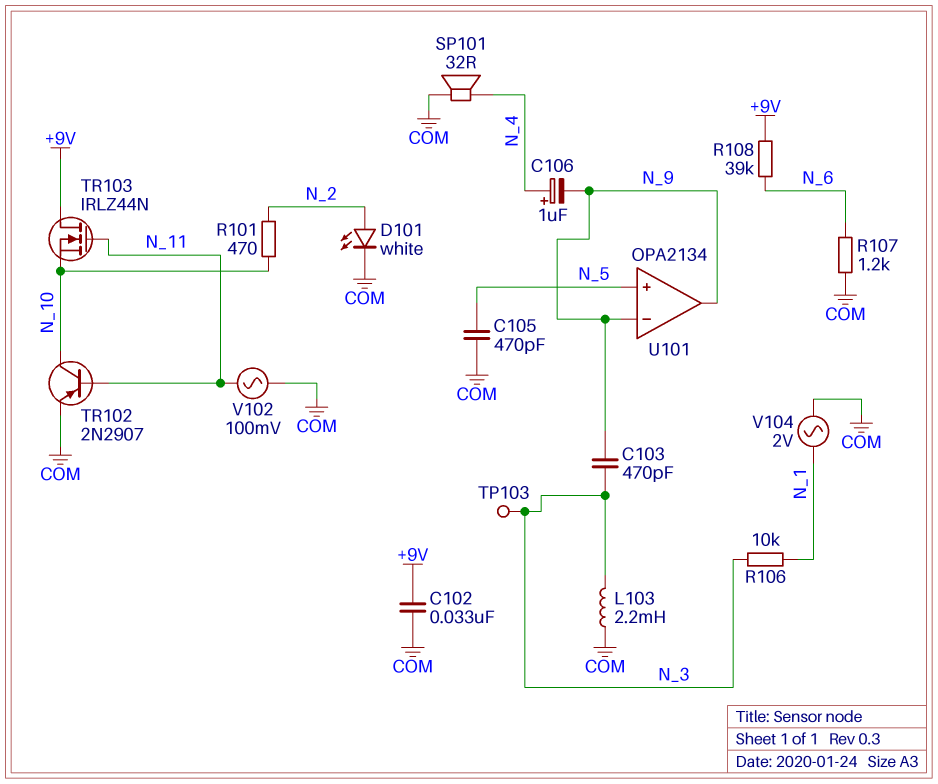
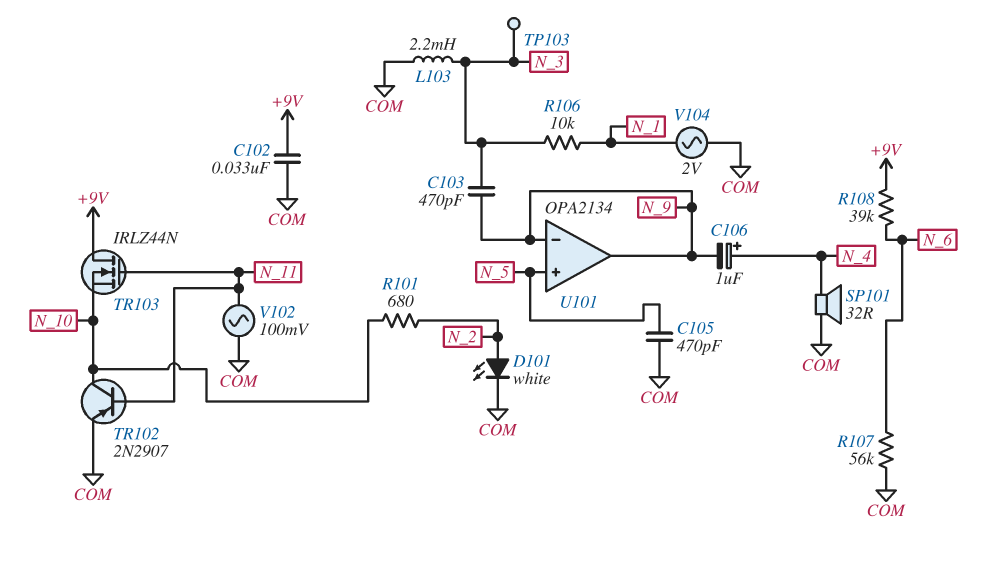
R101: 470 (N_2, N_10) -> 680 (N_2, N_10)
R107: 1.2k (COM, N_6) -> 56k (COM, N_6)

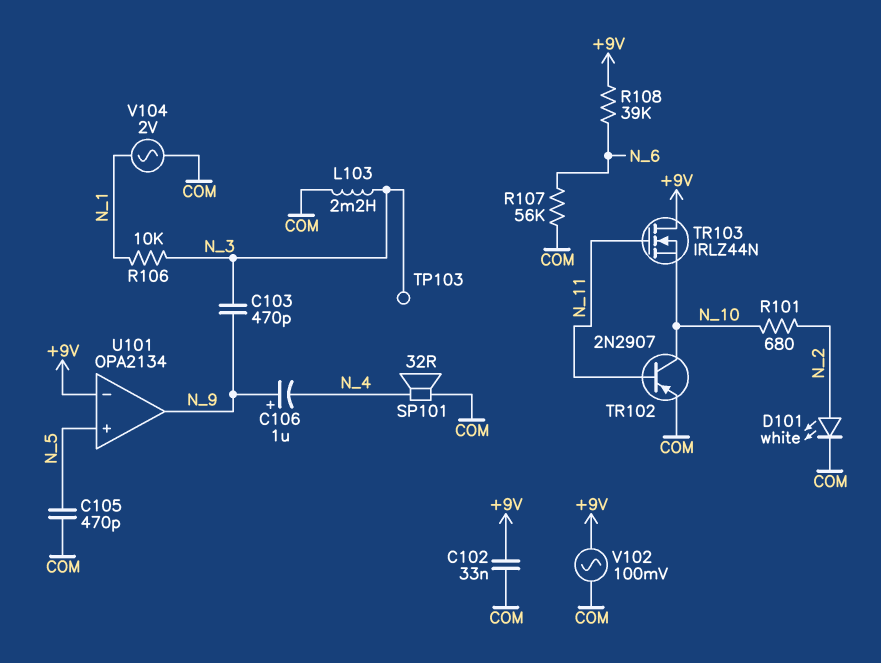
C106: 1uF (plus N_4, minus N_9) -> 1uF (plus N_9, minus N_4)
U101 pin in-: N_9 -> +9V
V102: AC 100mV (COM, N_11) -> AC 100mV (+9V, COM)

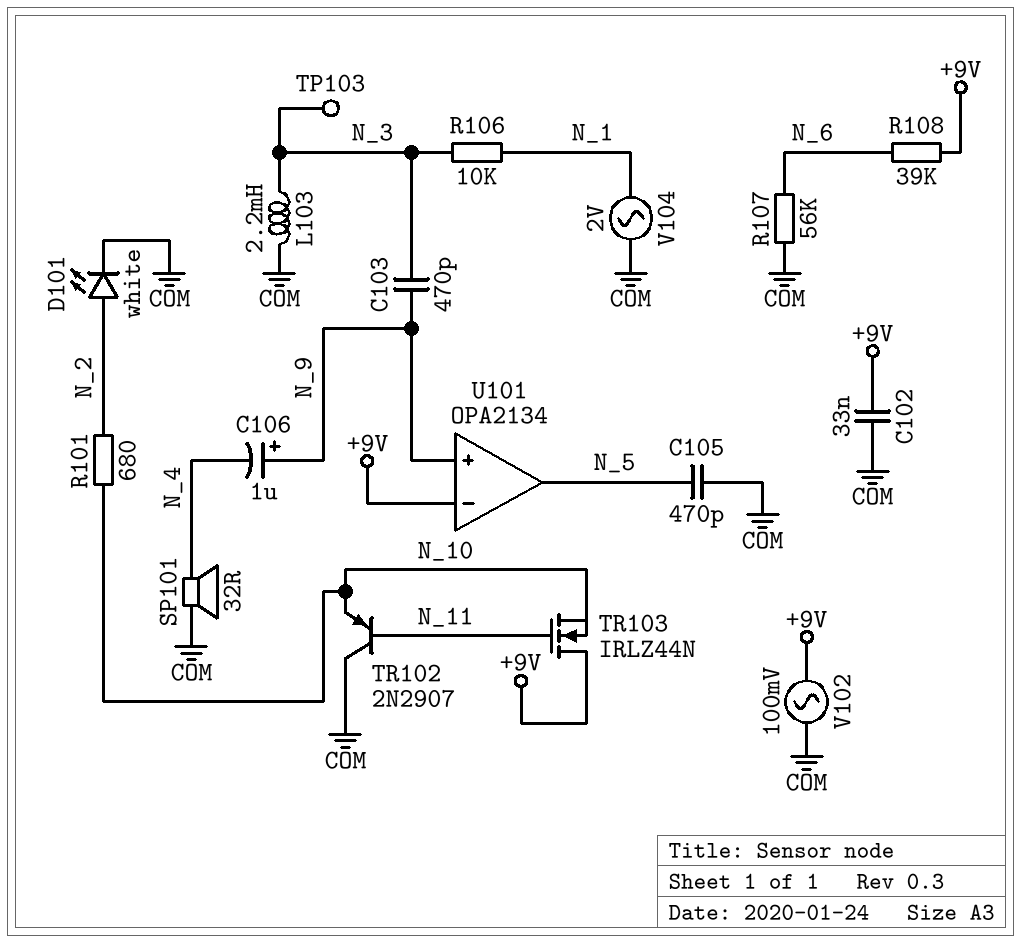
TR102: PNP 2N2907 (B N_11, C N_10, E COM) -> PNP 2N2907 (B N_11, C COM, E N_10)
U101 pin in+: N_5 -> N_9
U101 pin out: N_9 -> N_5

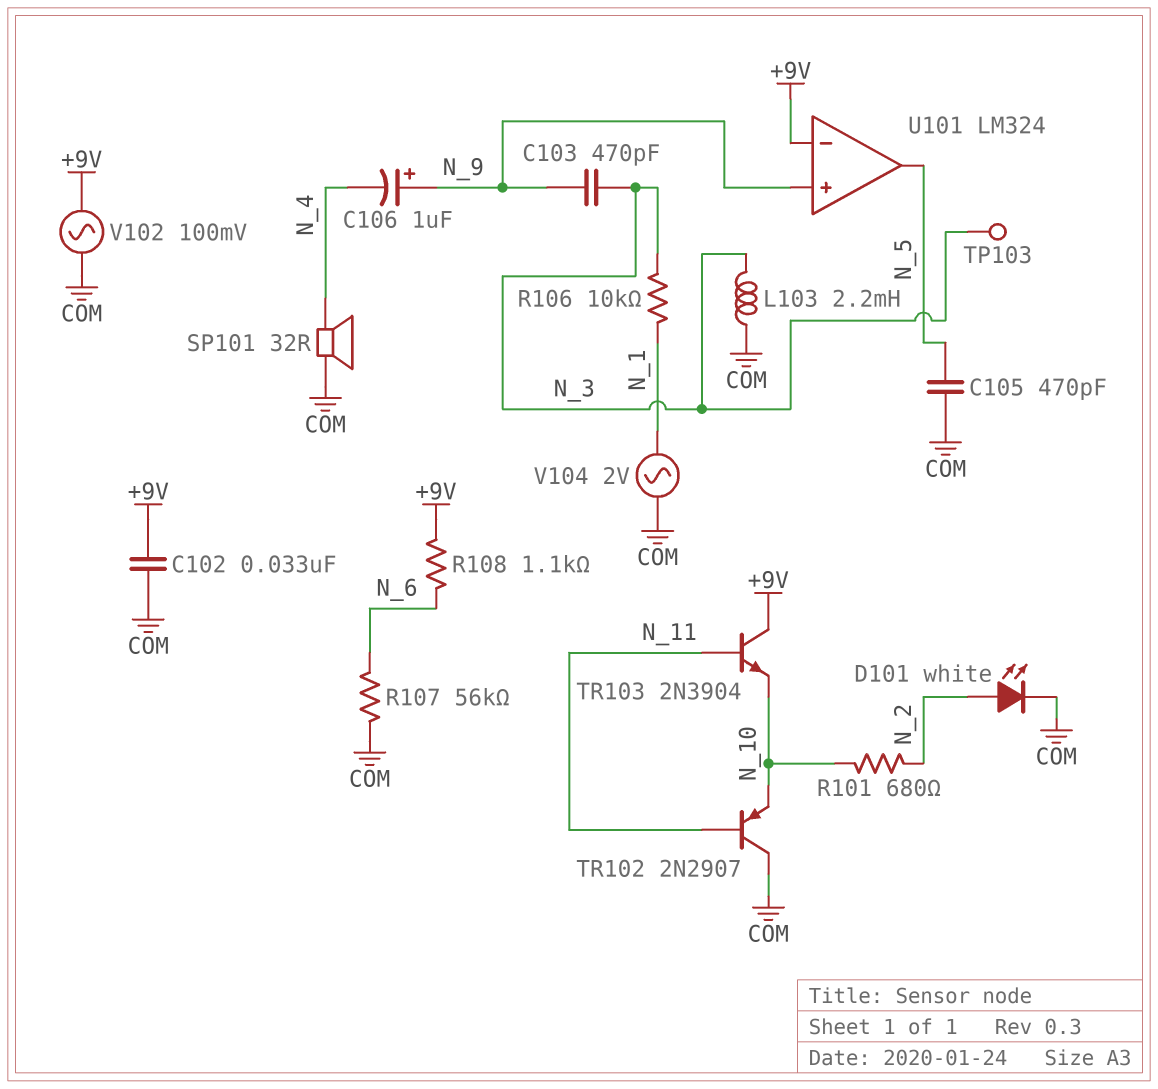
R108: 39k (+9V, N_6) -> 1.1k (+9V, N_6)
TR103: NMOS IRLZ44N (G N_11, D +9V, S N_10) -> NPN 2N3904 (B N_11, C +9V, E N_10)
U101: OPA2134 -> LM324

